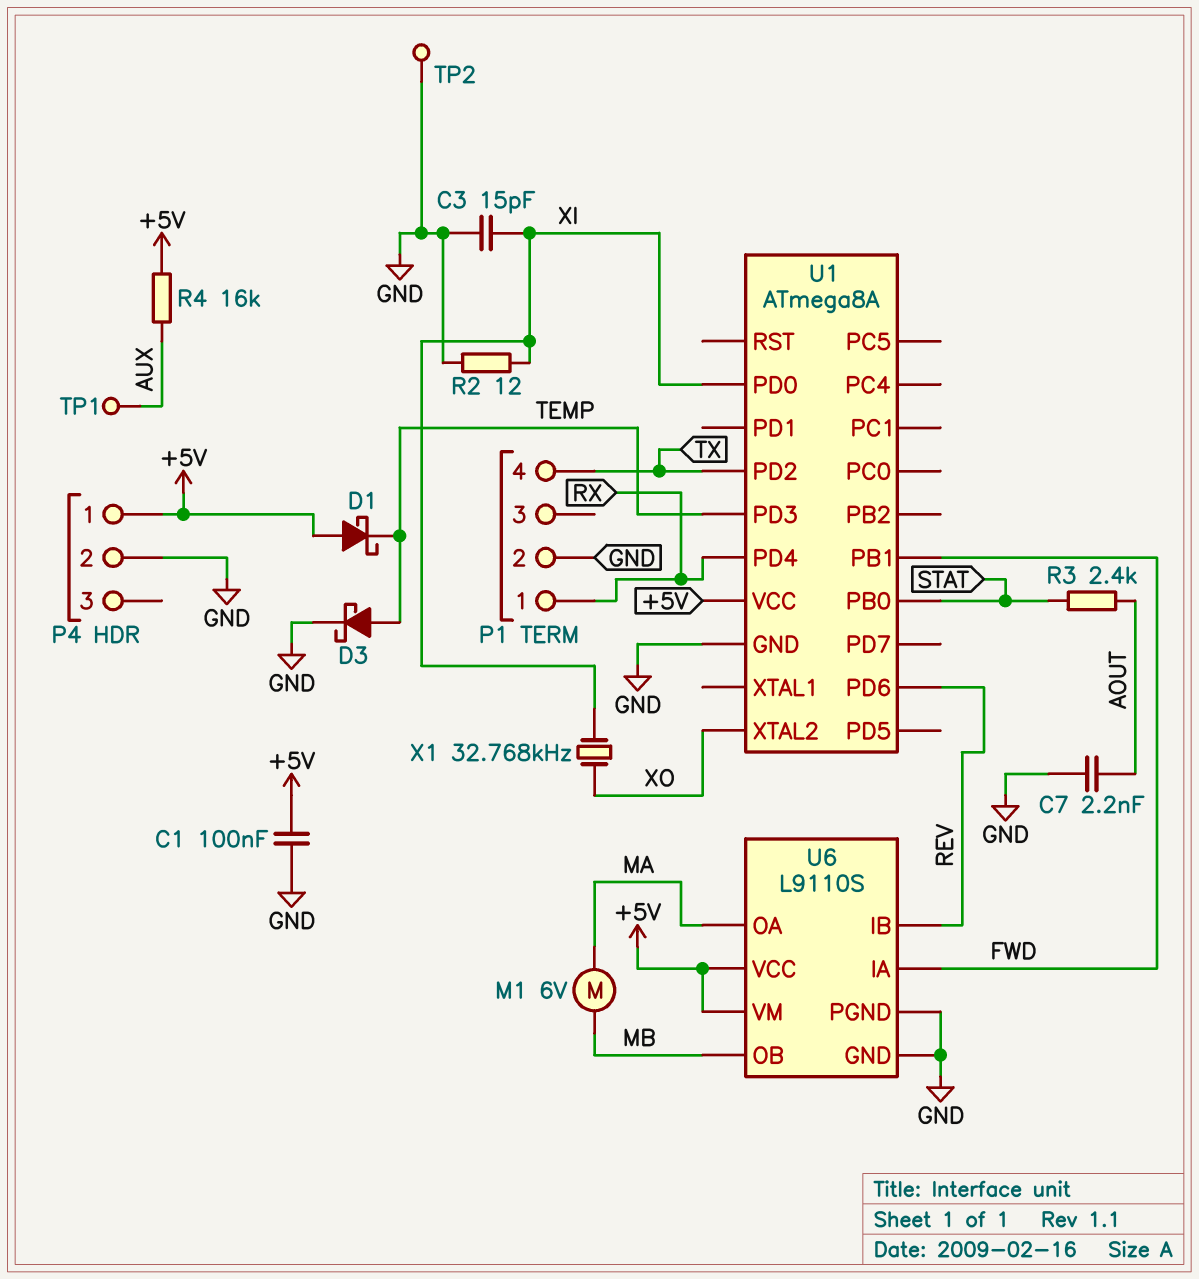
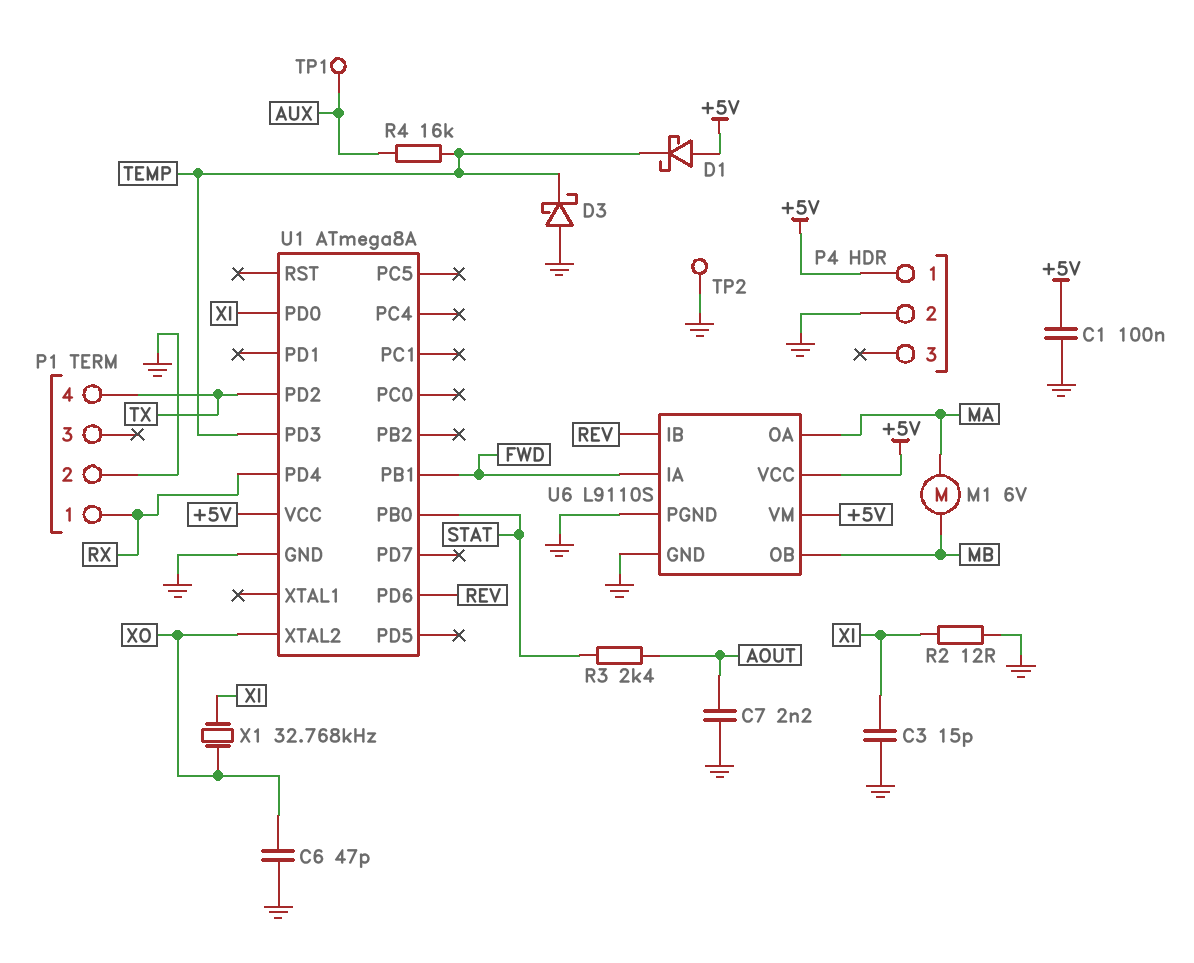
C6: none -> 47pF (GND, XO)
D3: schottky (A TEMP, K GND) -> schottky (A GND, K TEMP)
R4: 16k (+5V, AUX) -> 16k (AUX, TEMP)

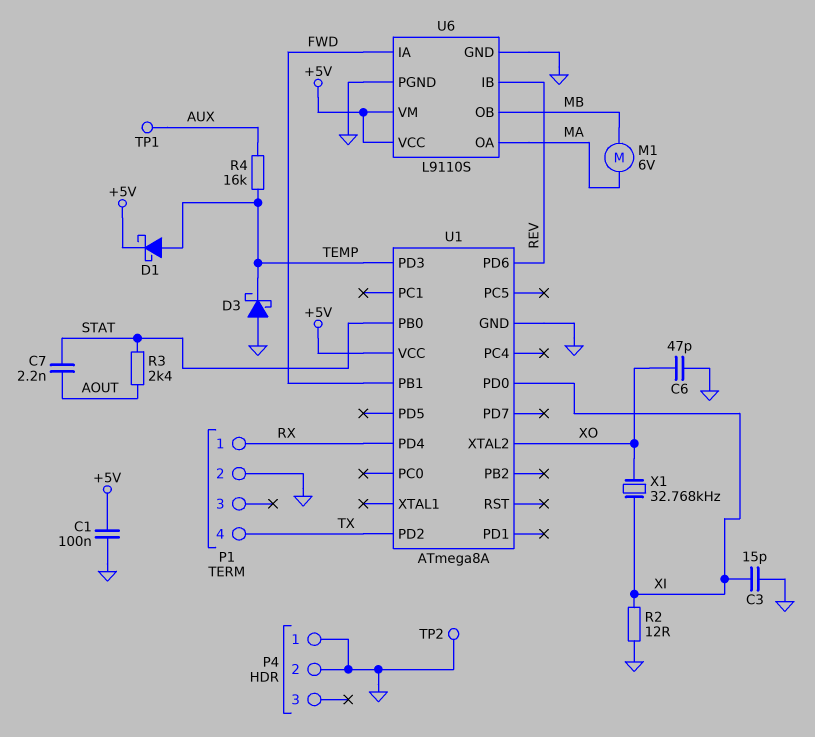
C7: 2.2nF (AOUT, GND) -> 2.2nF (AOUT, STAT)
D1: schottky (A +5V, K TEMP) -> schottky (A TEMP, K +5V)
P4 pin 1: +5V -> GND

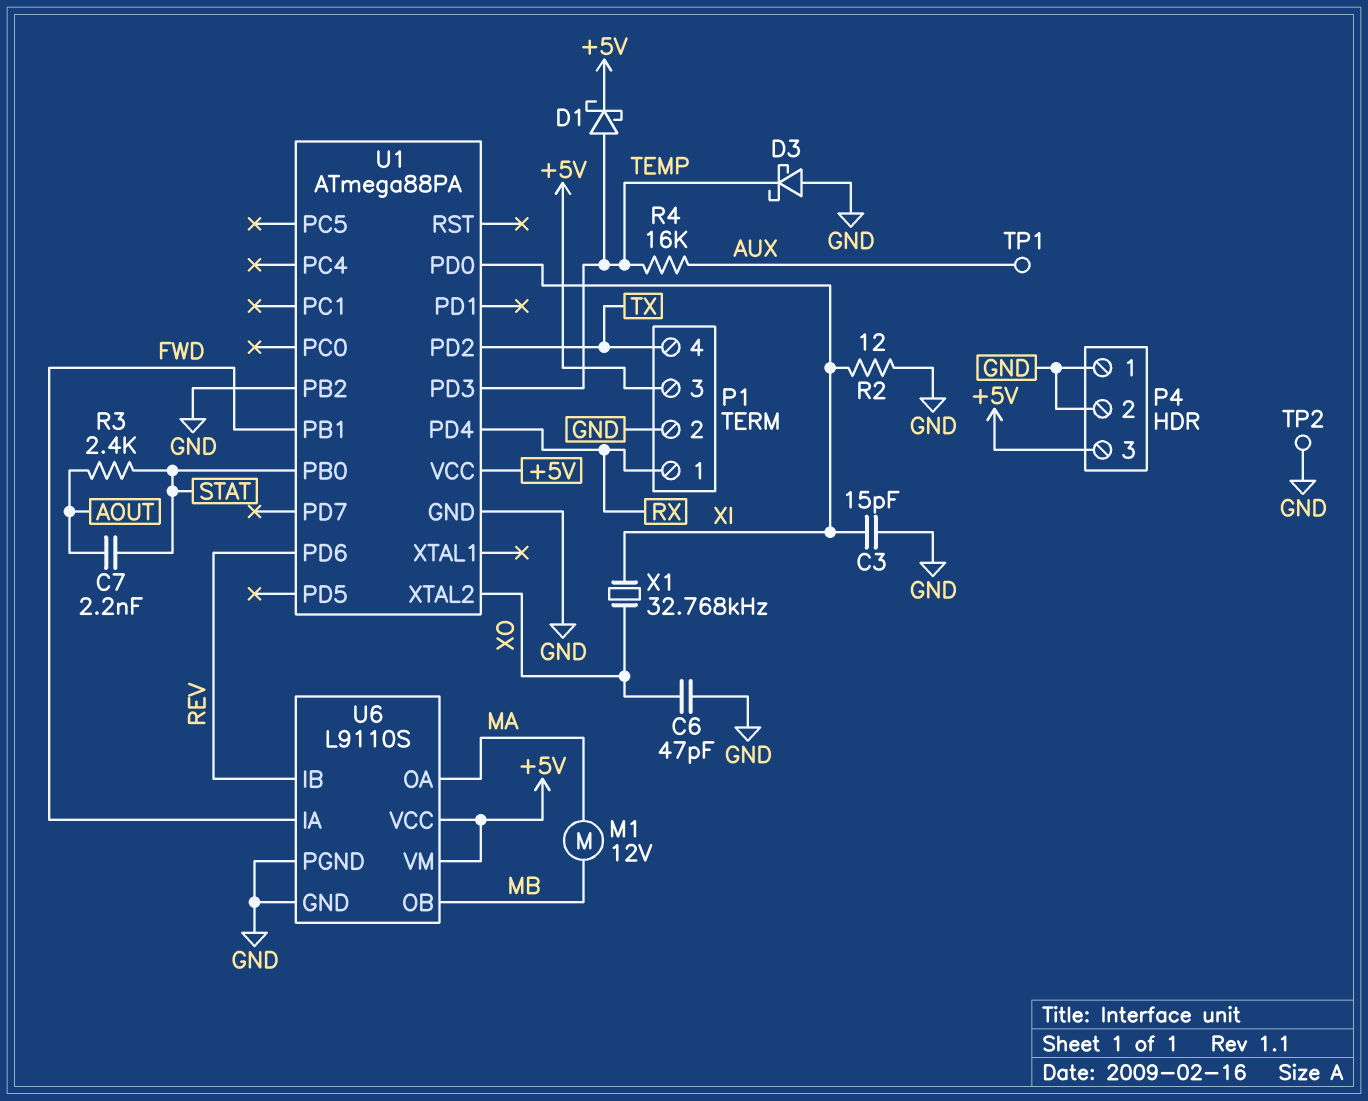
C1: 100nF (+5V, GND) -> none
M1: motor 6V (MA, MB) -> motor 12V (MA, MB)
P1 pin 3: none -> +5V
P4 pin 3: none -> +5V
U1: ATmega8A -> ATmega88PA
U1 pin PB2: none -> GND

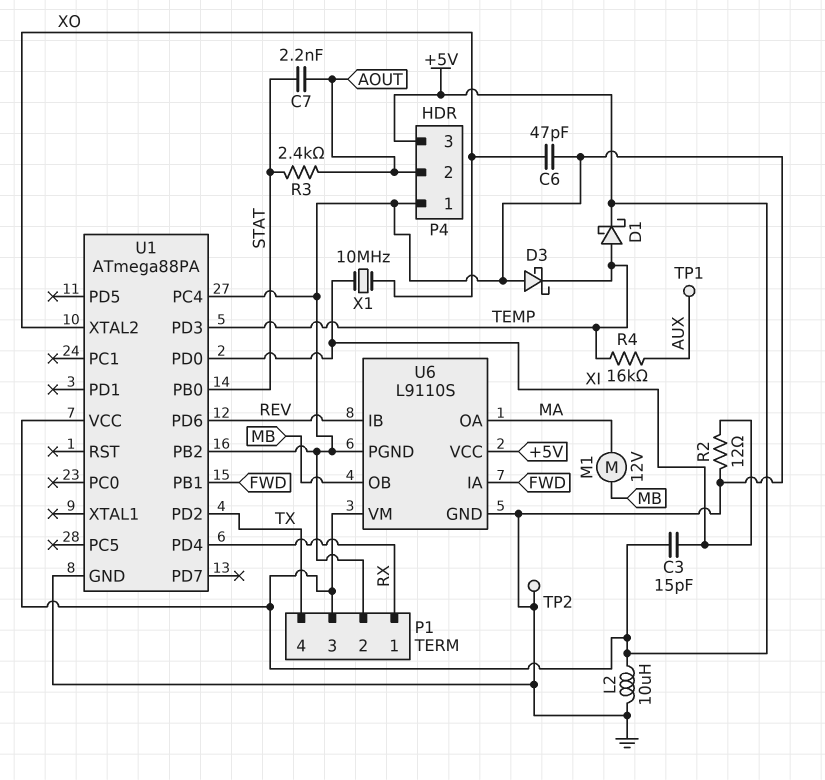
C3: 15pF (GND, XI) -> 15pF (+5V, XI)
L2: none -> 10uH (+5V, GND)
P4 pin 2: GND -> AOUT
U1 pin PC4: none -> GND
X1: 32.768kHz (XI, XO) -> 10MHz (XI, XO)

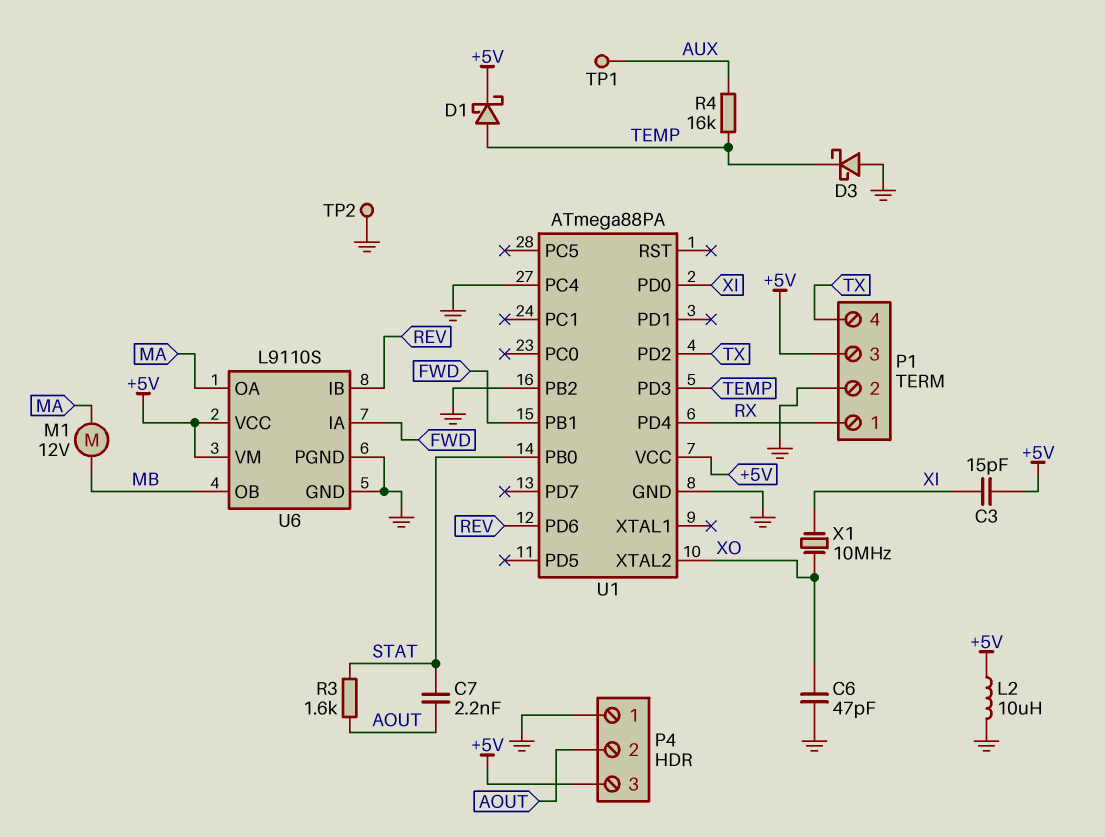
R2: 12 (GND, XI) -> none
R3: 2.4k (AOUT, STAT) -> 1.6k (AOUT, STAT)

